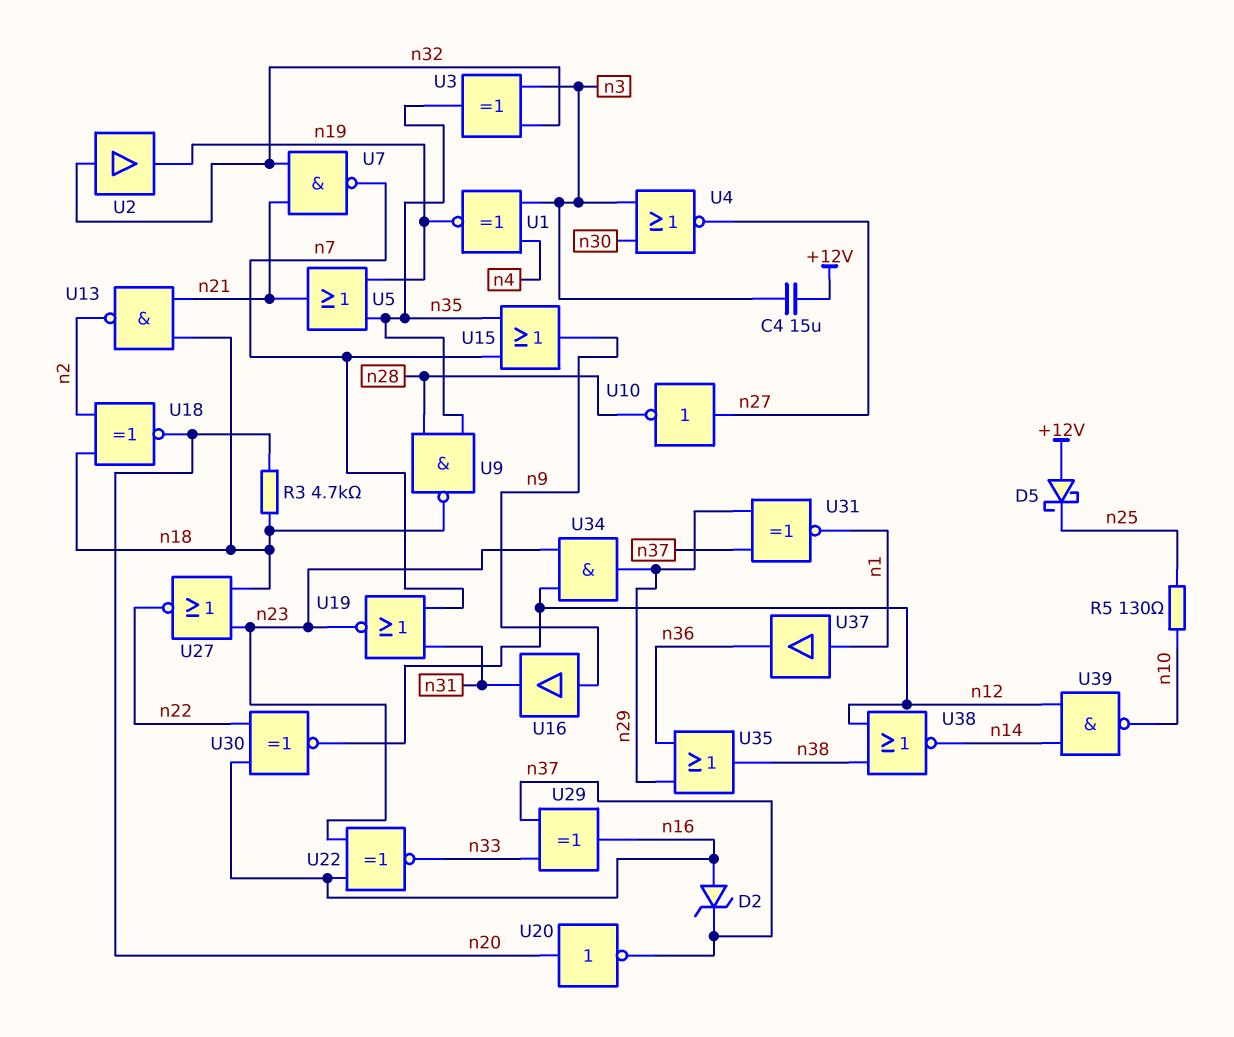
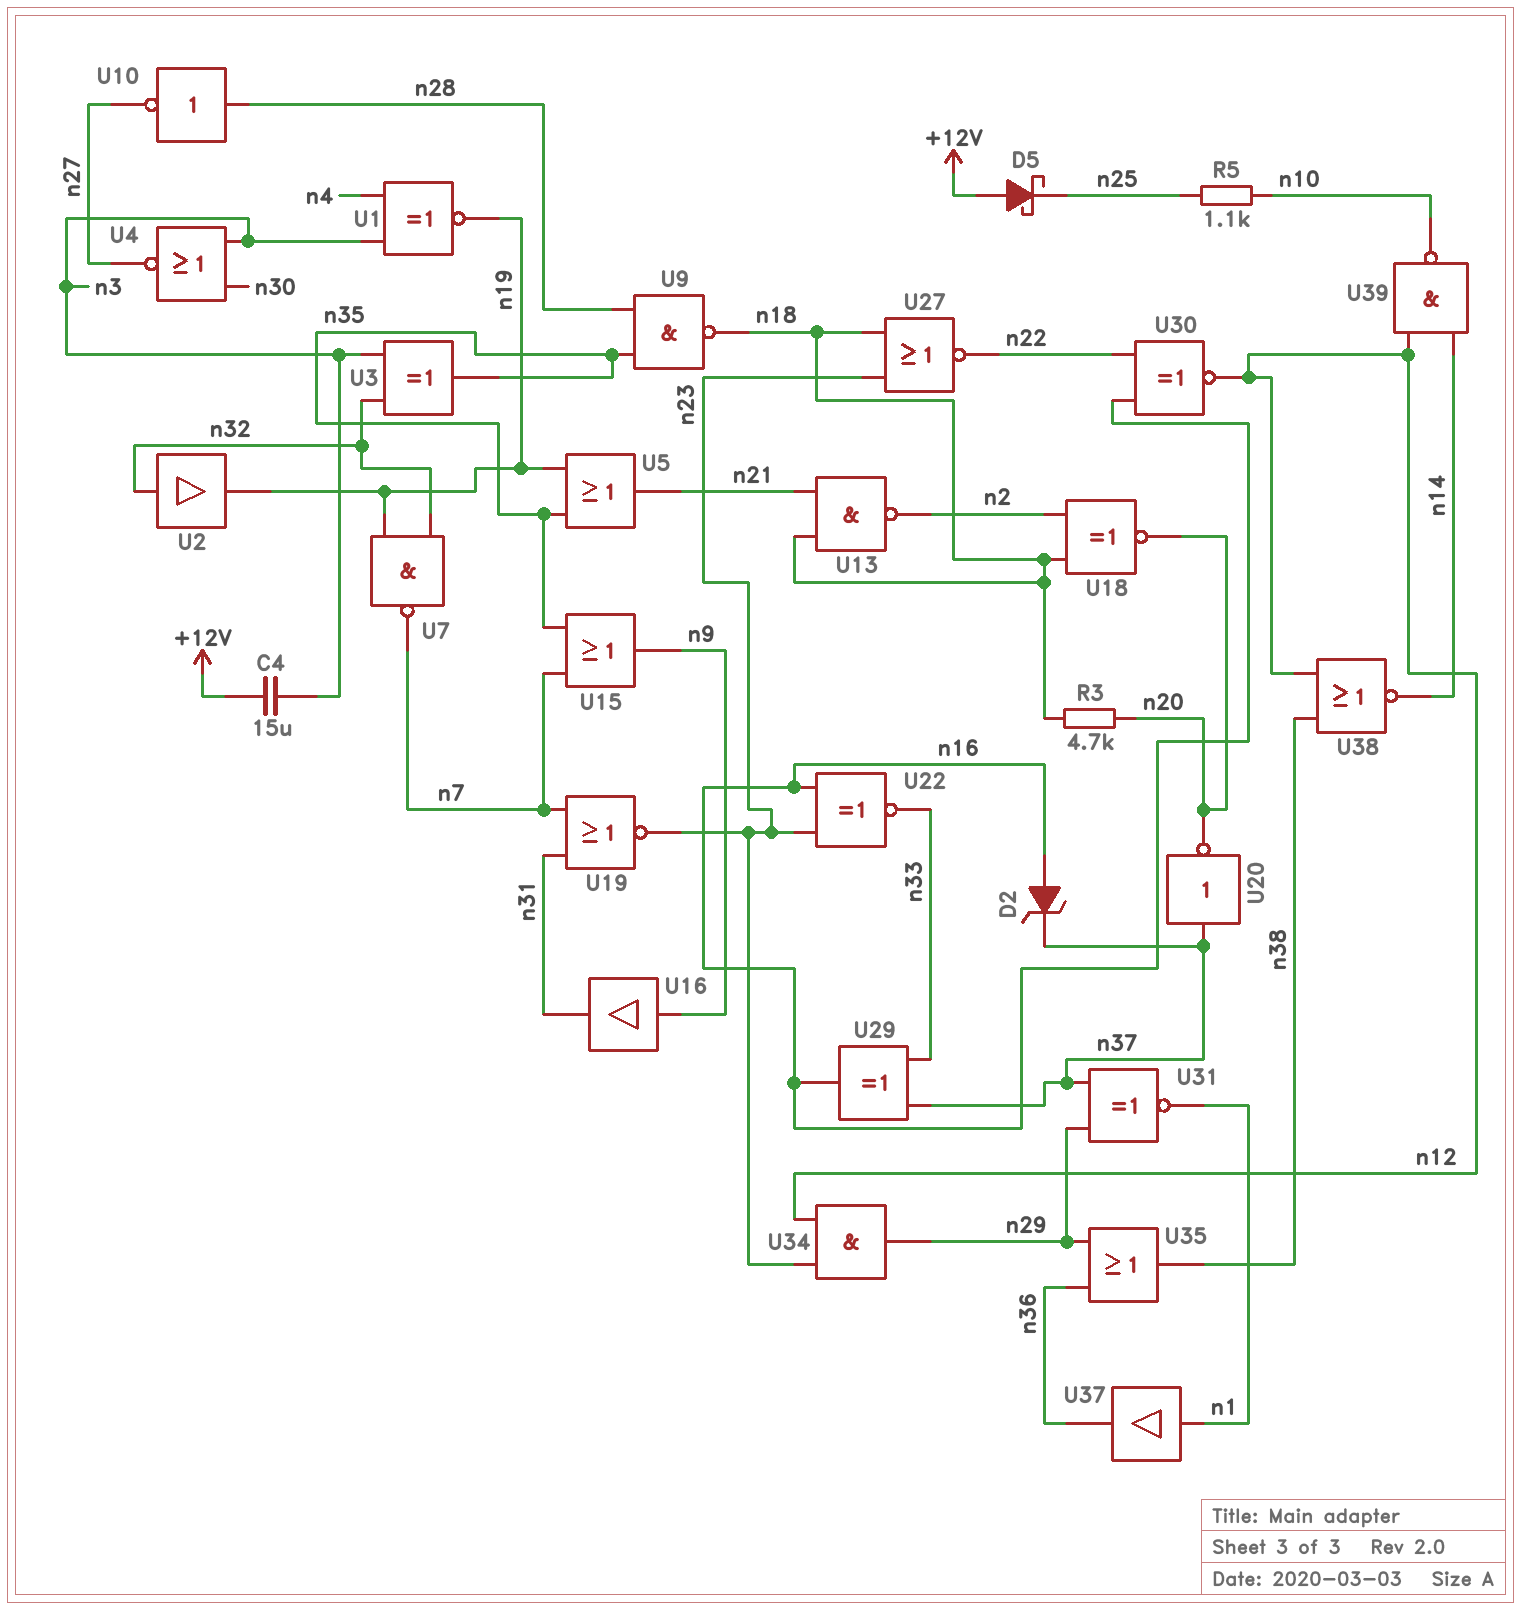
R5: 130 (n10, n25) -> 1.1k (n10, n25)
U7: NAND (in n21, in n32, out n7) -> NAND (in n19, in n32, out n7)
U10: NOT (in n27, out n28) -> NOT (in n28, out n27)
U20: NOT (in n20, out n37) -> NOT (in n37, out n20)

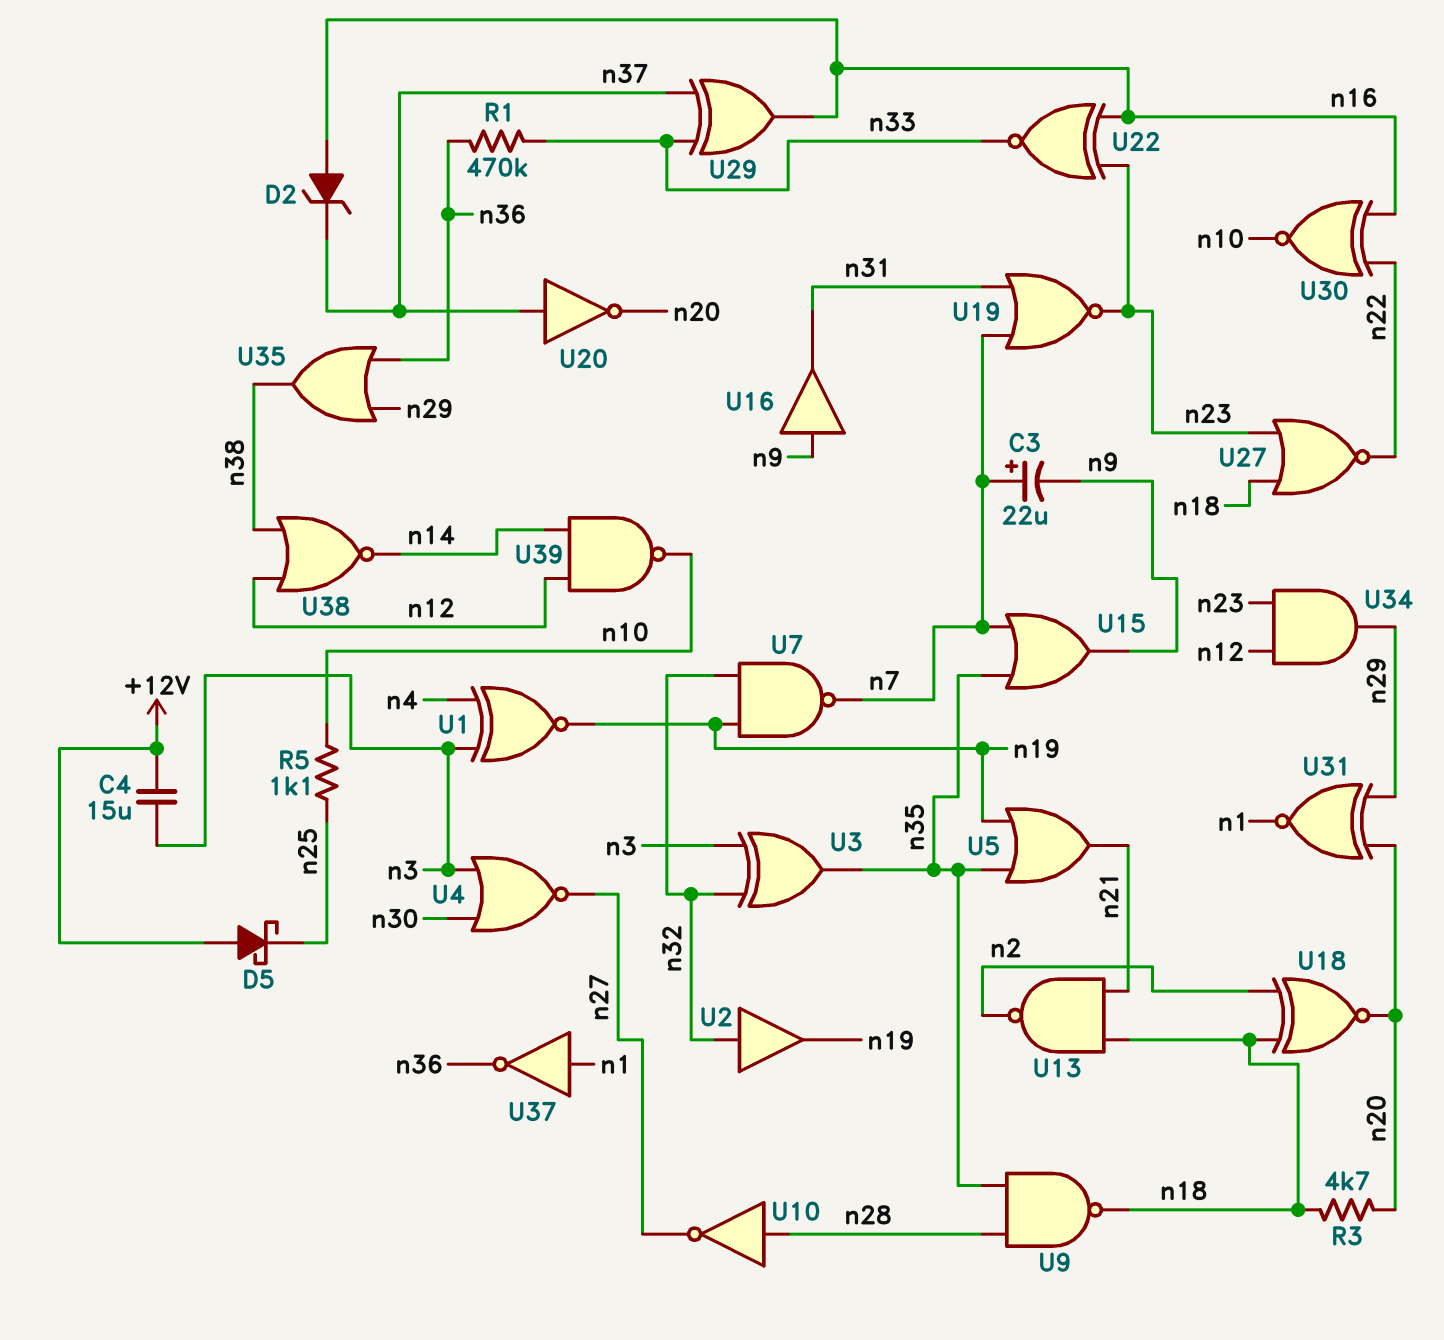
C3: none -> 22uF (plus n7, minus n9)
R1: none -> 470k (n33, n36)
U30: XNOR (in n16, in n22, out n12) -> XNOR (in n16, in n22, out n10)
U31: XNOR (in n29, in n37, out n1) -> XNOR (in n20, in n29, out n1)
U37: buffer (in n1, out n36) -> NOT (in n1, out n36)

